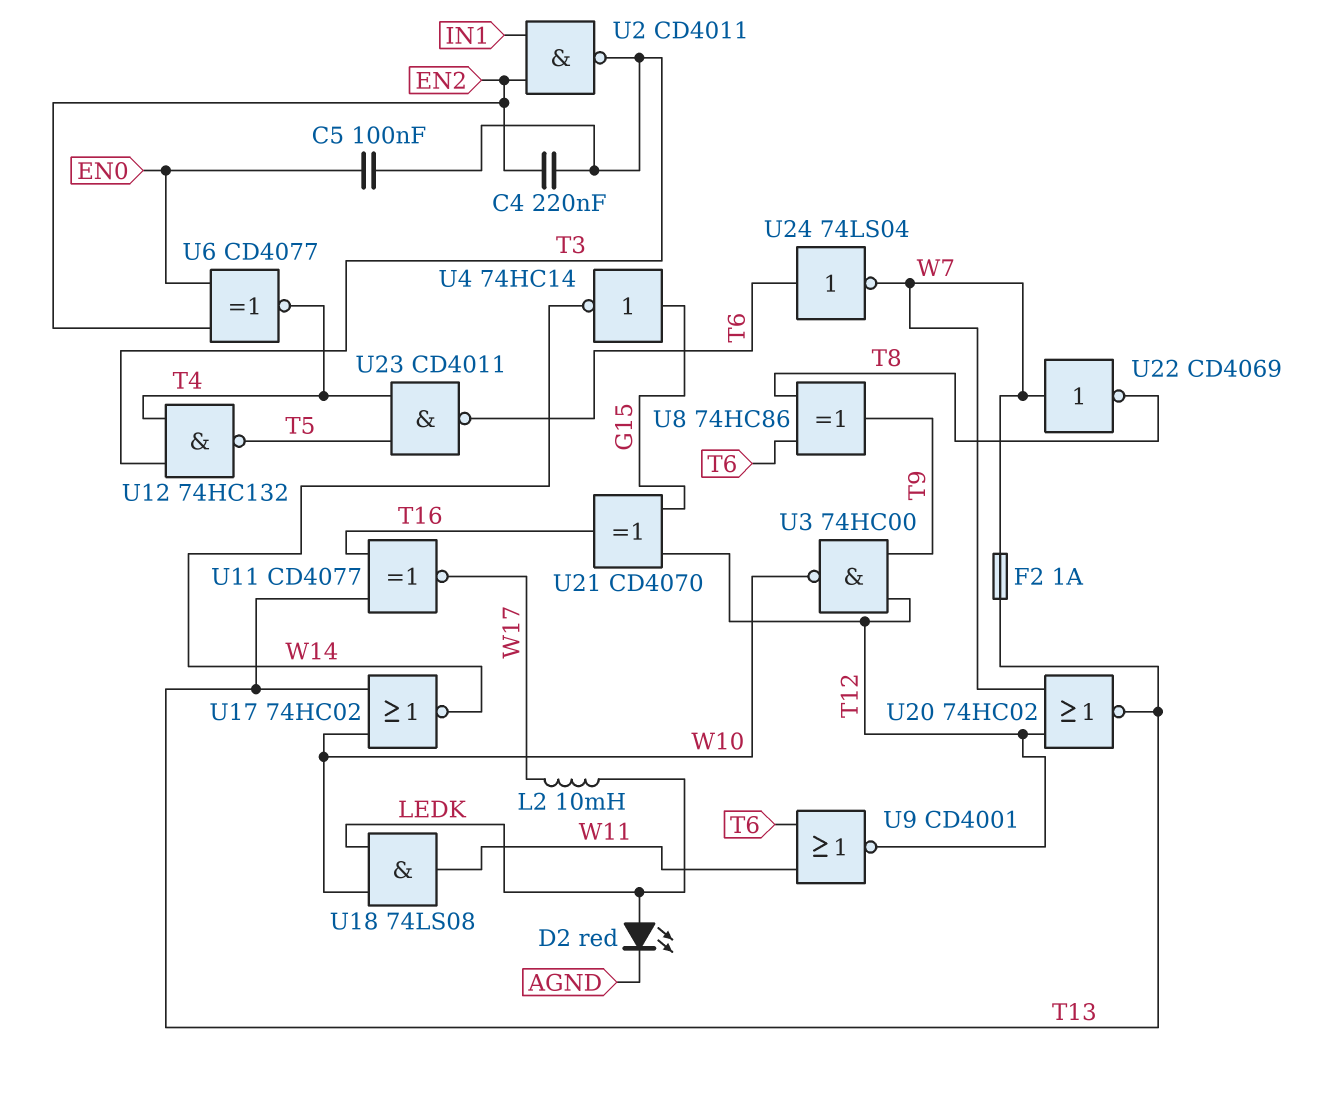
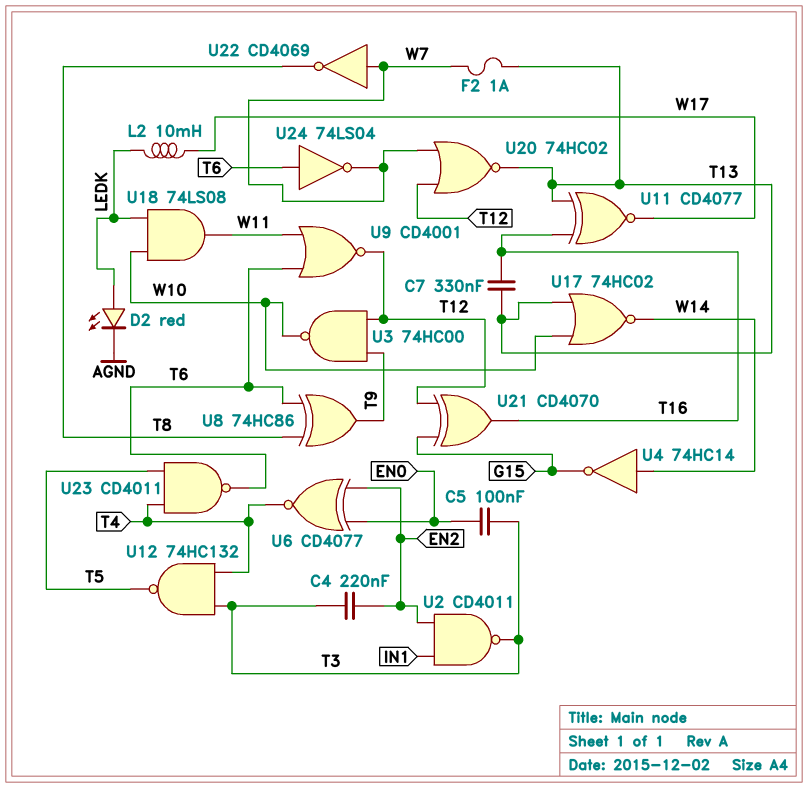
C7: none -> 330nF (T13, T16)
U4: NOT 74HC14 (in G15, out W14) -> NOT 74HC14 (in W14, out G15)

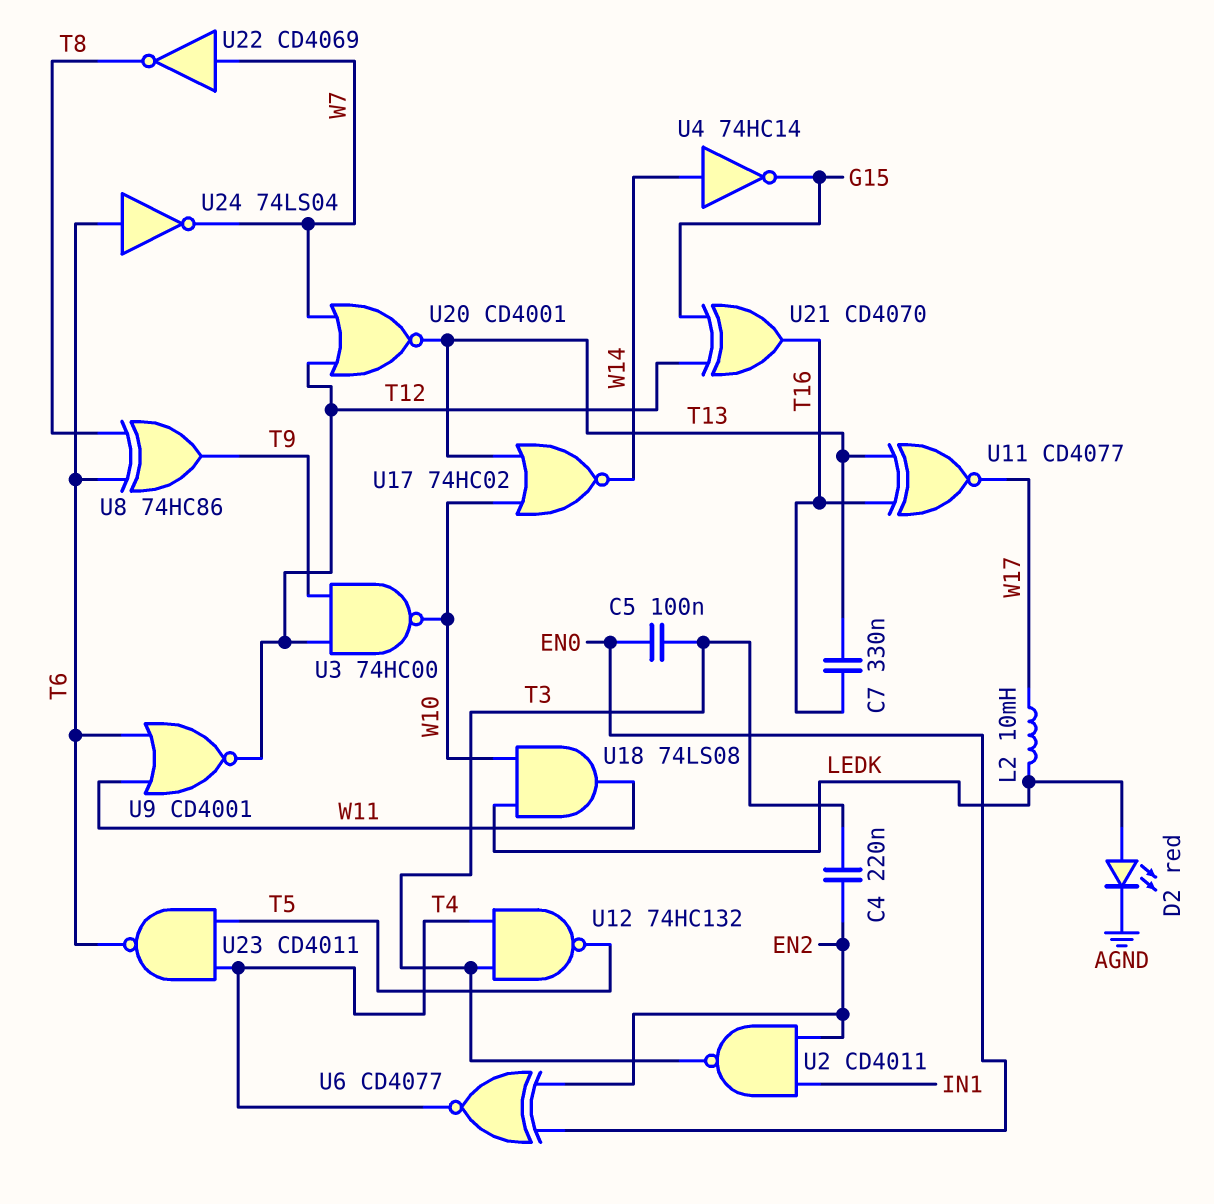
F2: 1A (T13, W7) -> none
U20: NOR 74HC02 (in T12, in W7, out T13) -> NOR CD4001 (in T12, in W7, out T13)

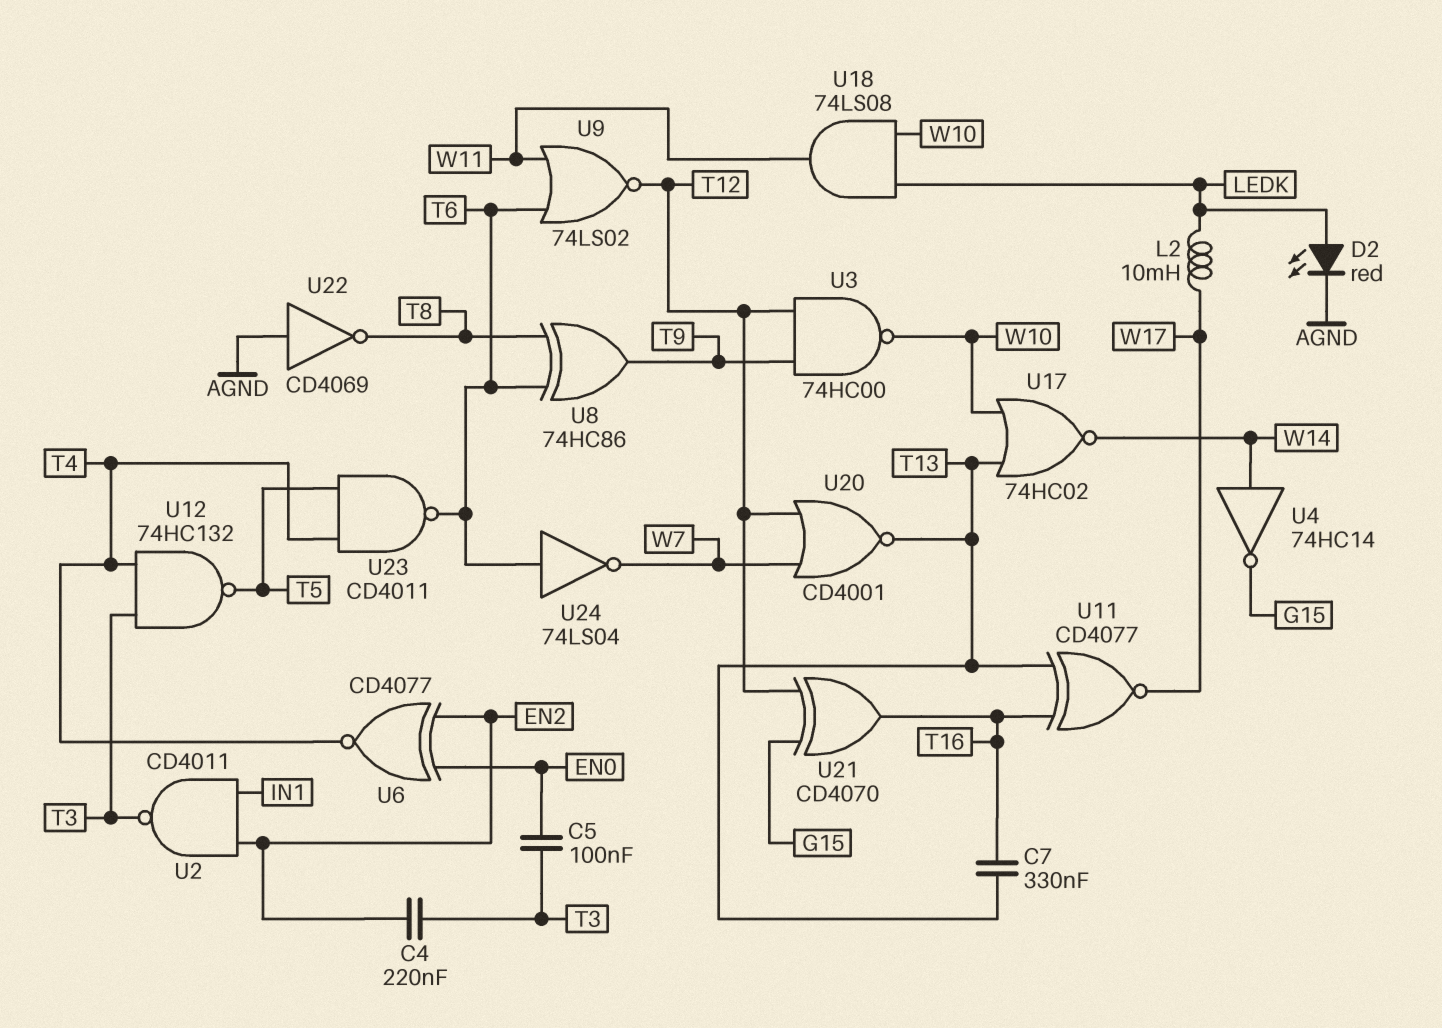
U9: NOR CD4001 (in T6, in W11, out T12) -> NOR 74LS02 (in T6, in W11, out T12)
U22: NOT CD4069 (in W7, out T8) -> NOT CD4069 (in AGND, out T8)

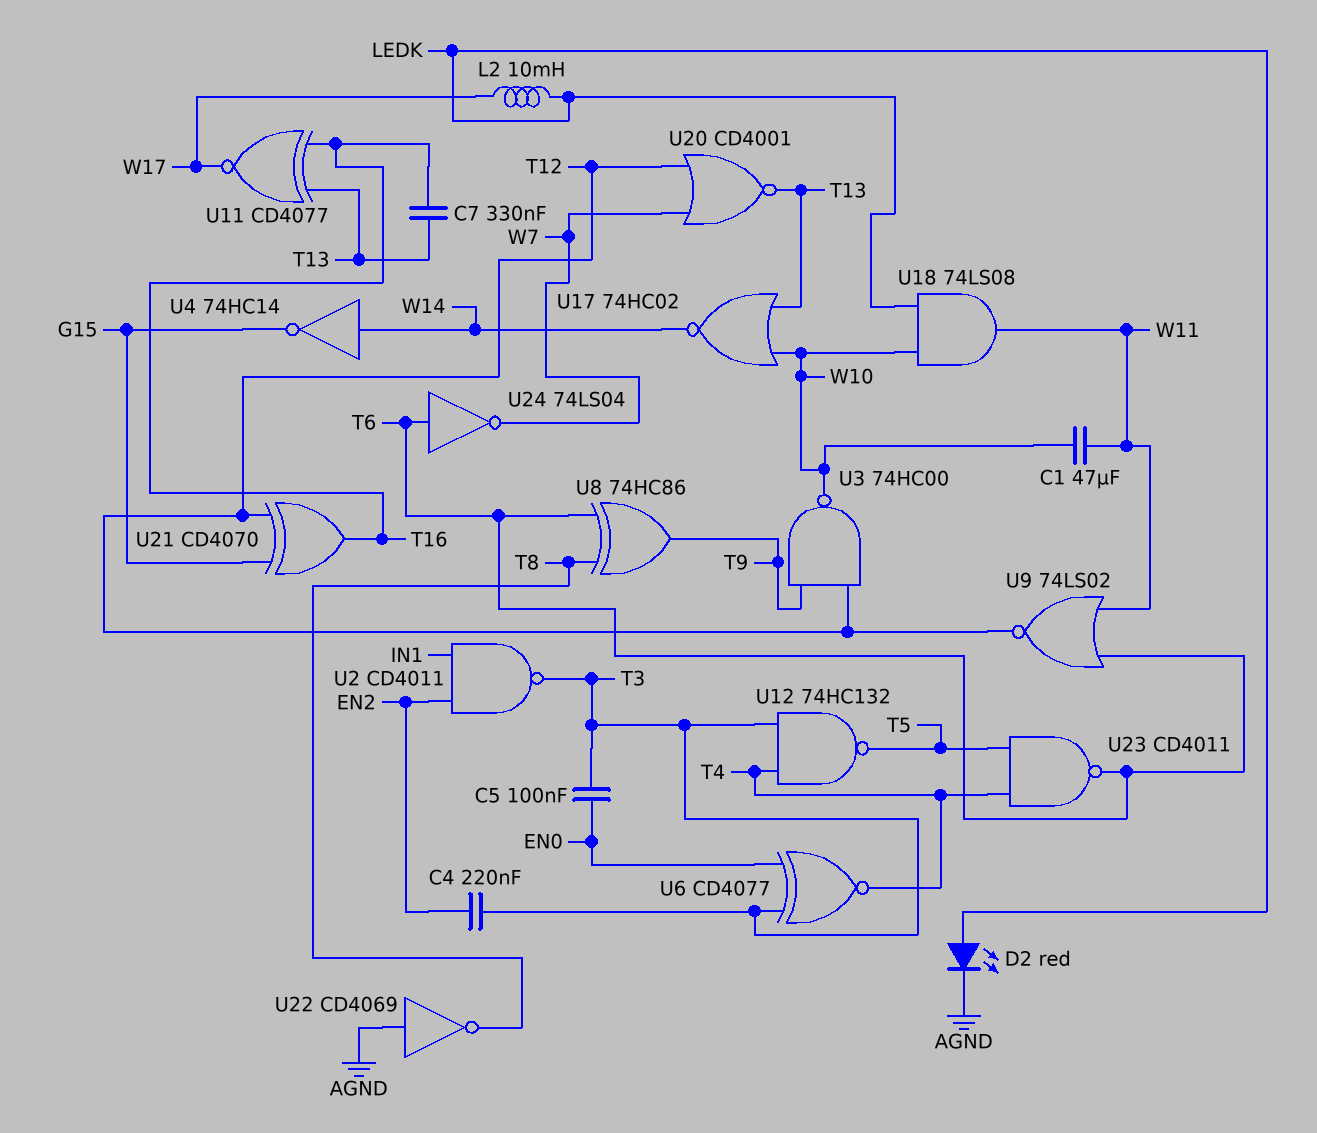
C1: none -> 47uF (W10, W11)
U6: XNOR CD4077 (in EN0, in EN2, out T4) -> XNOR CD4077 (in EN0, in T3, out T4)

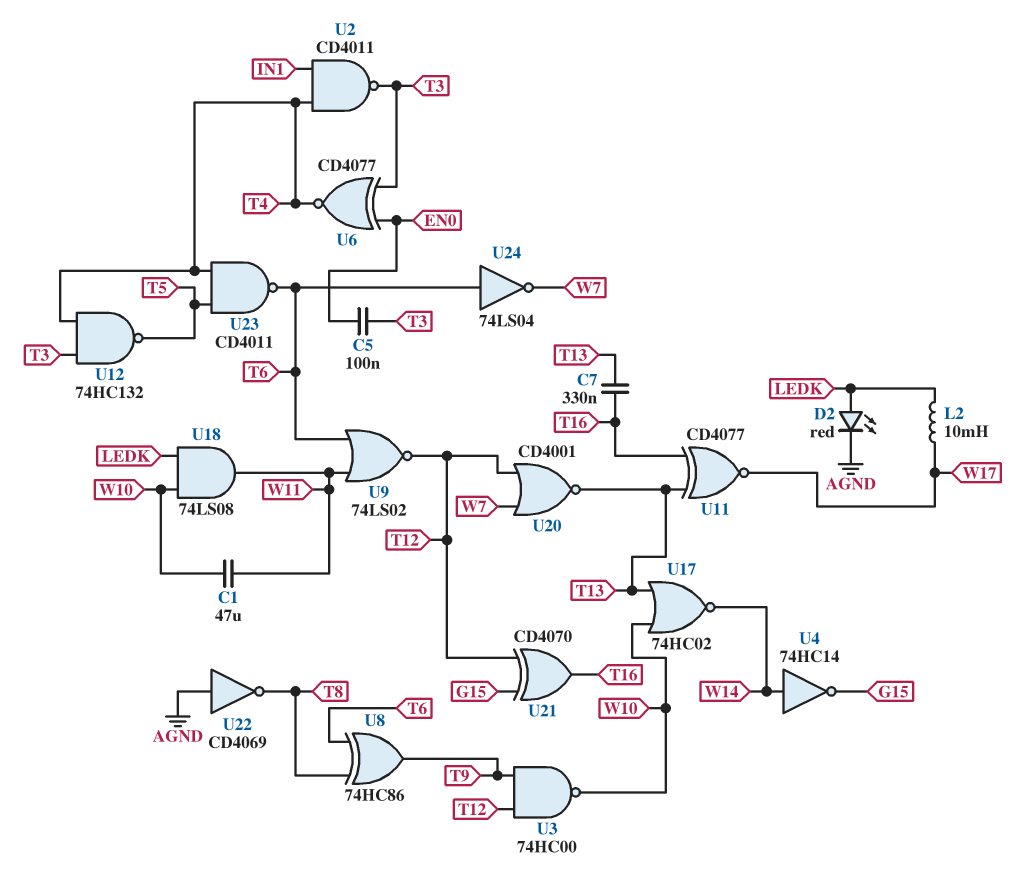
C4: 220nF (EN2, T3) -> none
U2: NAND CD4011 (in EN2, in IN1, out T3) -> NAND CD4011 (in IN1, in T4, out T3)

